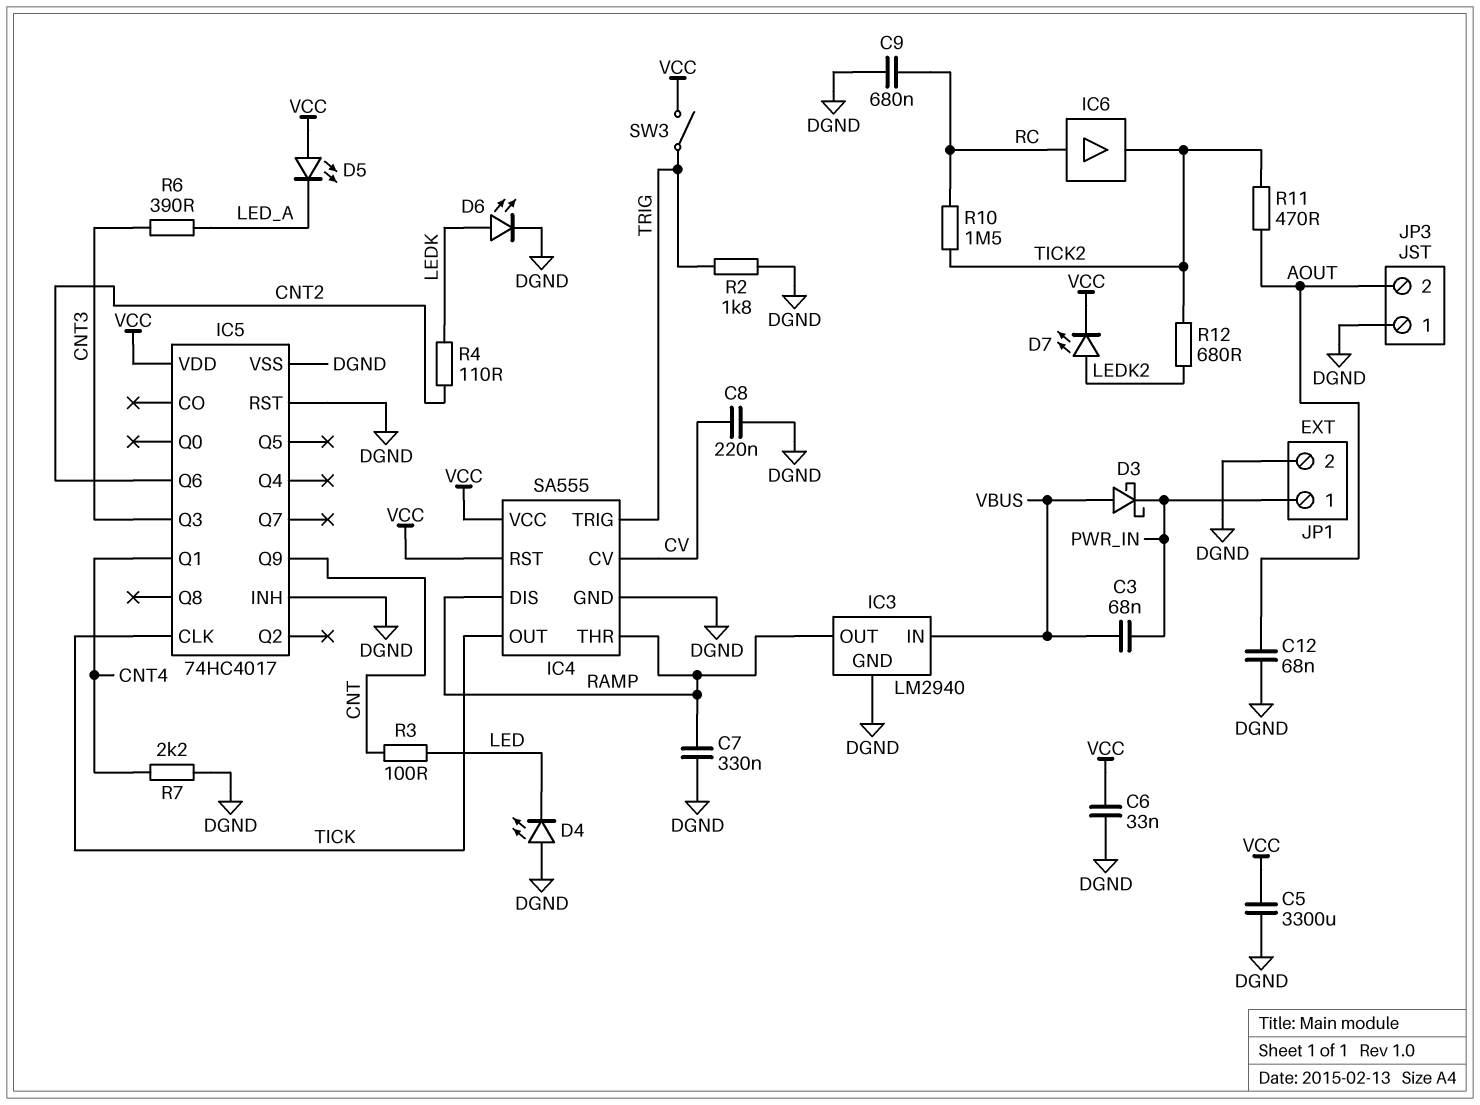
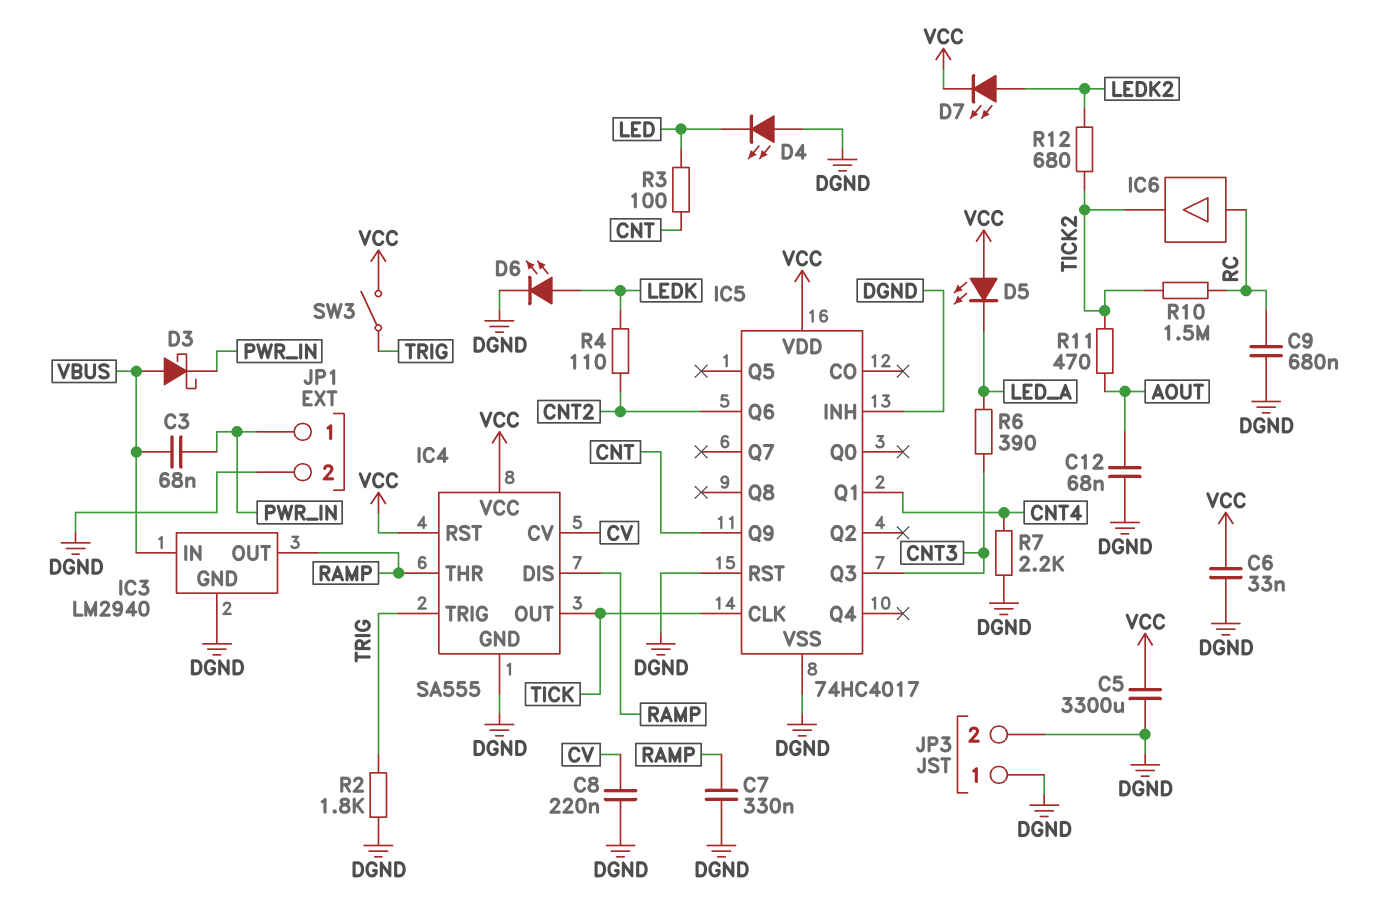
JP3 pin 2: AOUT -> DGND

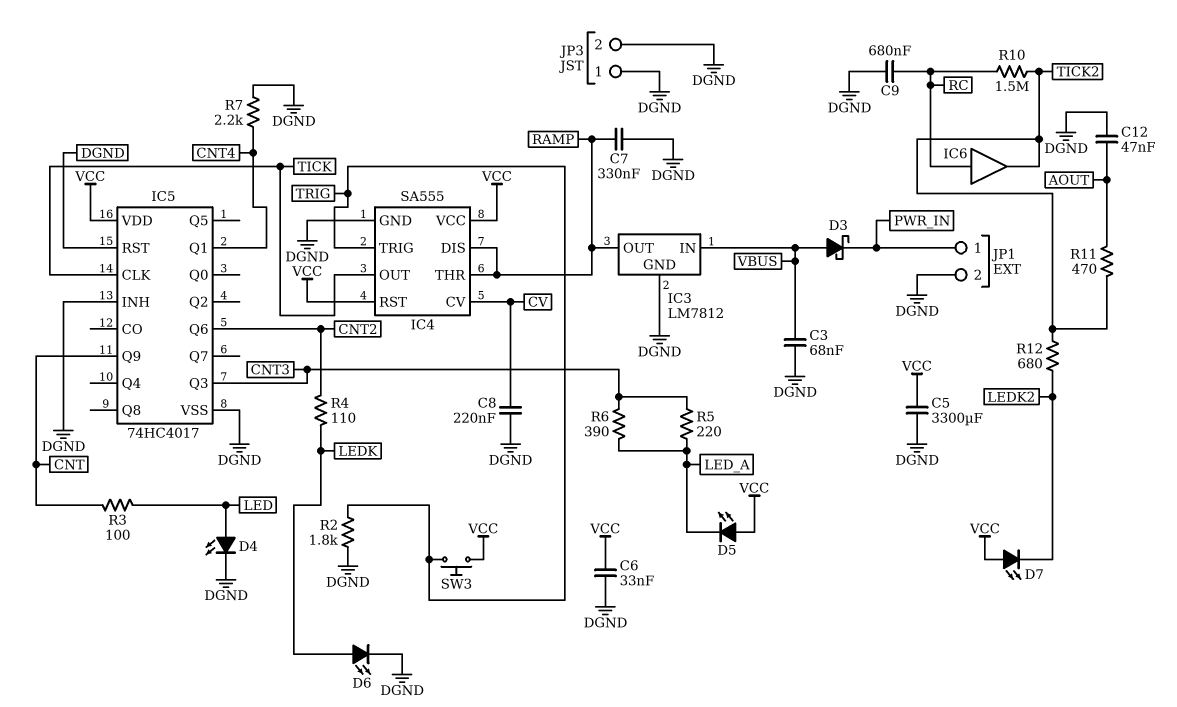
C3: 68nF (PWR_IN, VBUS) -> 68nF (DGND, VBUS)
C12: 68nF (AOUT, DGND) -> 47nF (AOUT, DGND)
D4: LED (A DGND, K LED) -> LED (A LED, K DGND)
D7: LED (A LEDK2, K VCC) -> LED (A VCC, K LEDK2)
IC3: LM2940 -> LM7812
R5: none -> 220 (CNT3, LED_A)
SW3: switch (TRIG, VCC) -> button (TRIG, VCC)

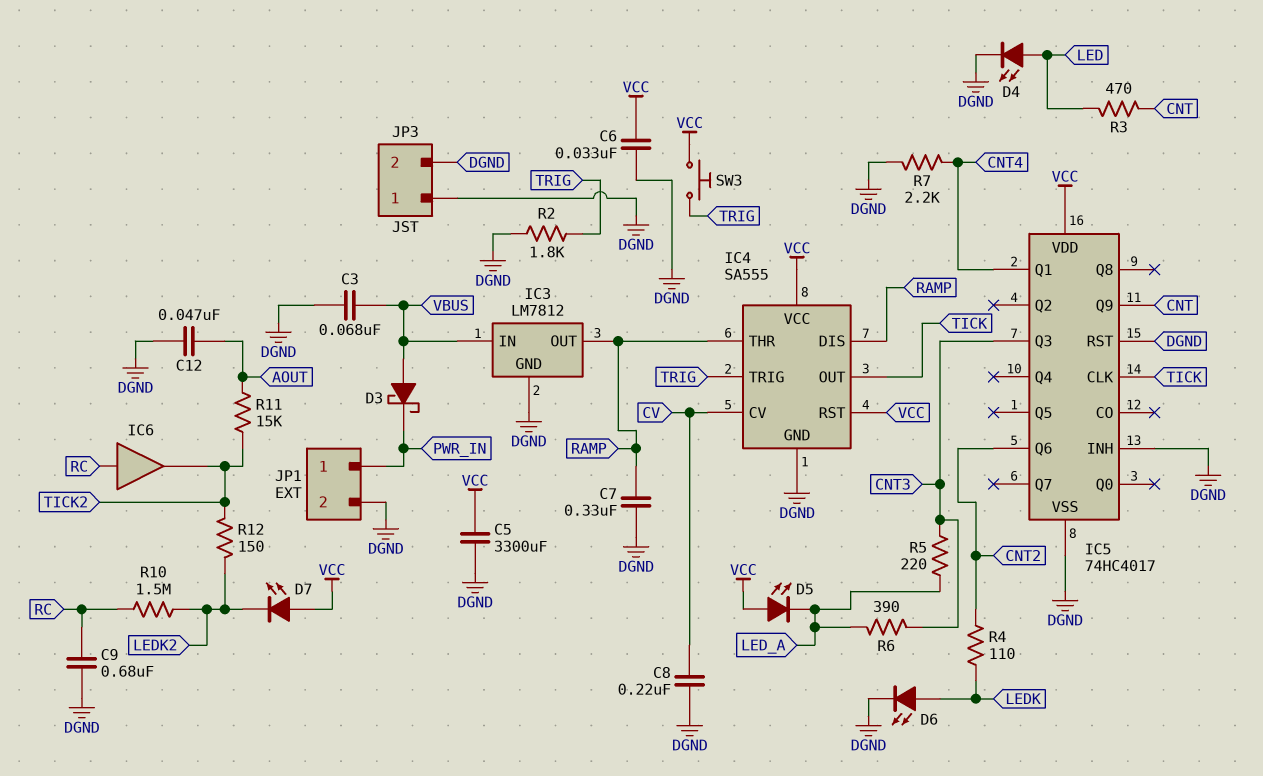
R3: 100 (CNT, LED) -> 470 (CNT, LED)
R10: 1.5M (RC, TICK2) -> 1.5M (LEDK2, RC)
R11: 470 (AOUT, TICK2) -> 15k (AOUT, TICK2)
R12: 680 (LEDK2, TICK2) -> 150 (LEDK2, TICK2)

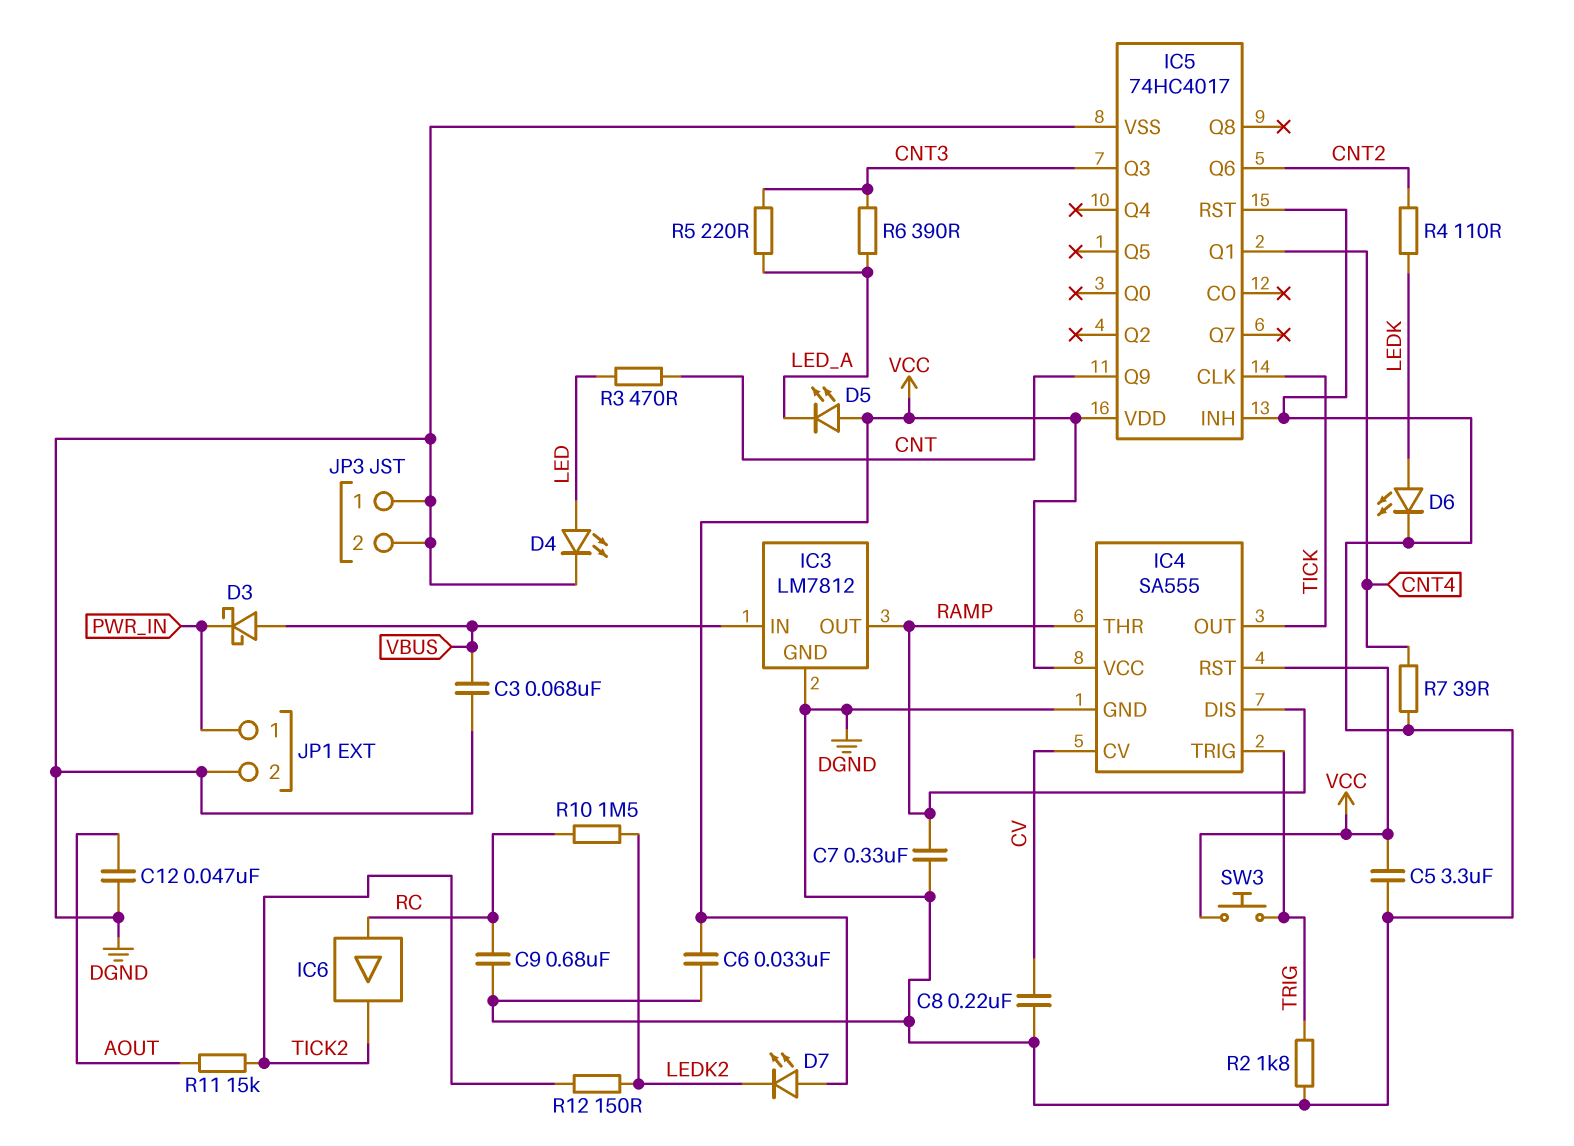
C5: 3300uF (DGND, VCC) -> 3.3uF (DGND, VCC)
R7: 2.2k (CNT4, DGND) -> 39 (CNT4, DGND)

